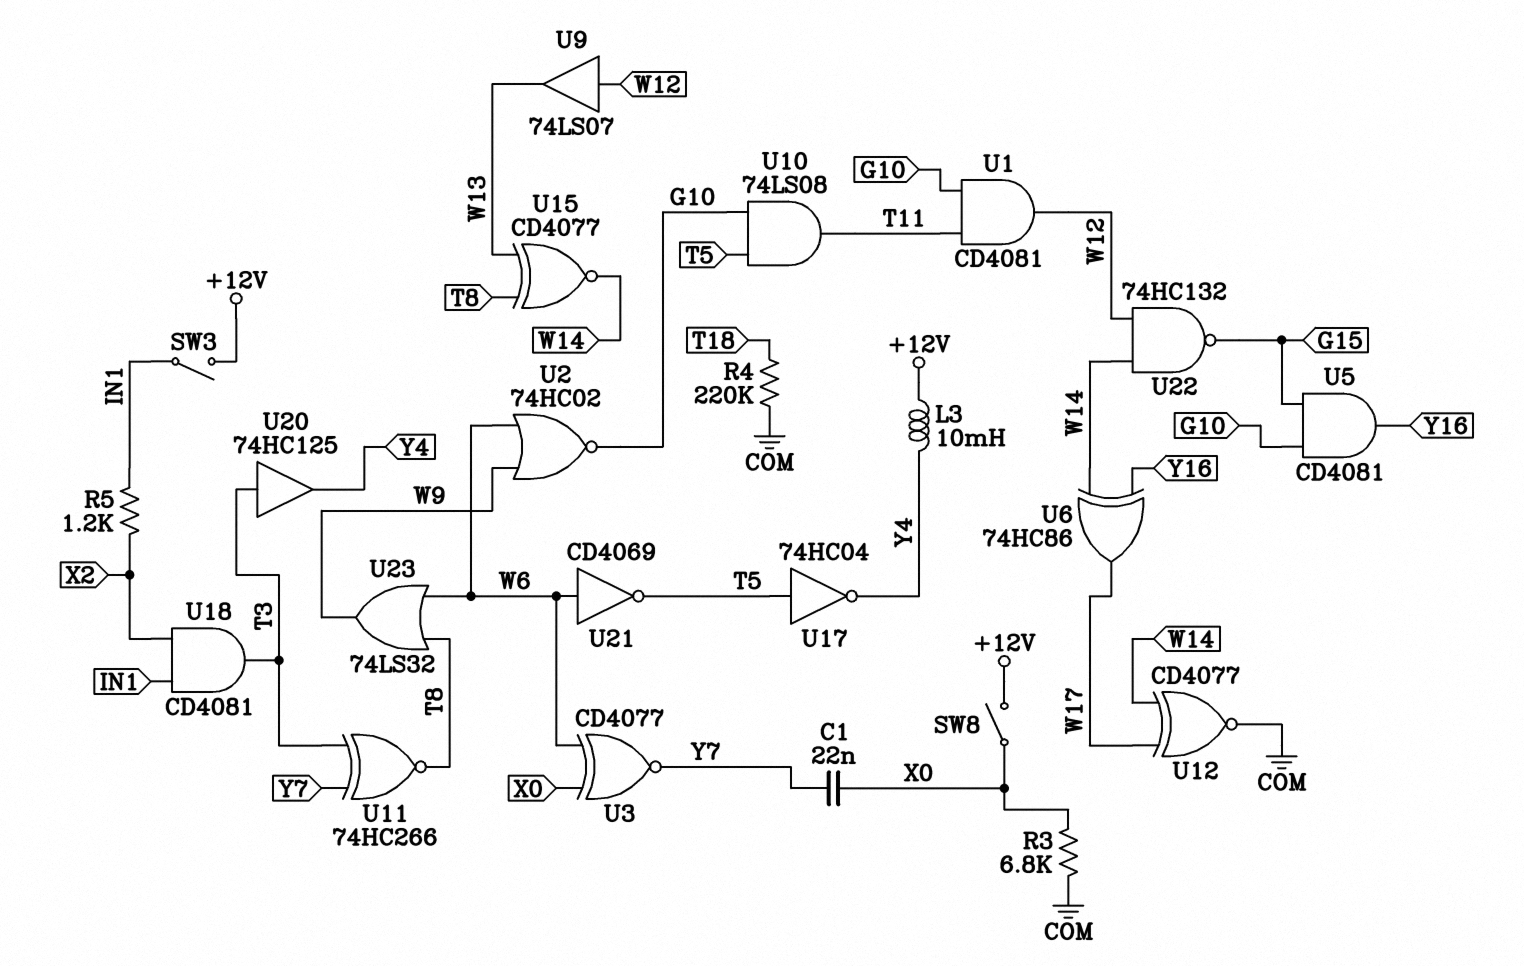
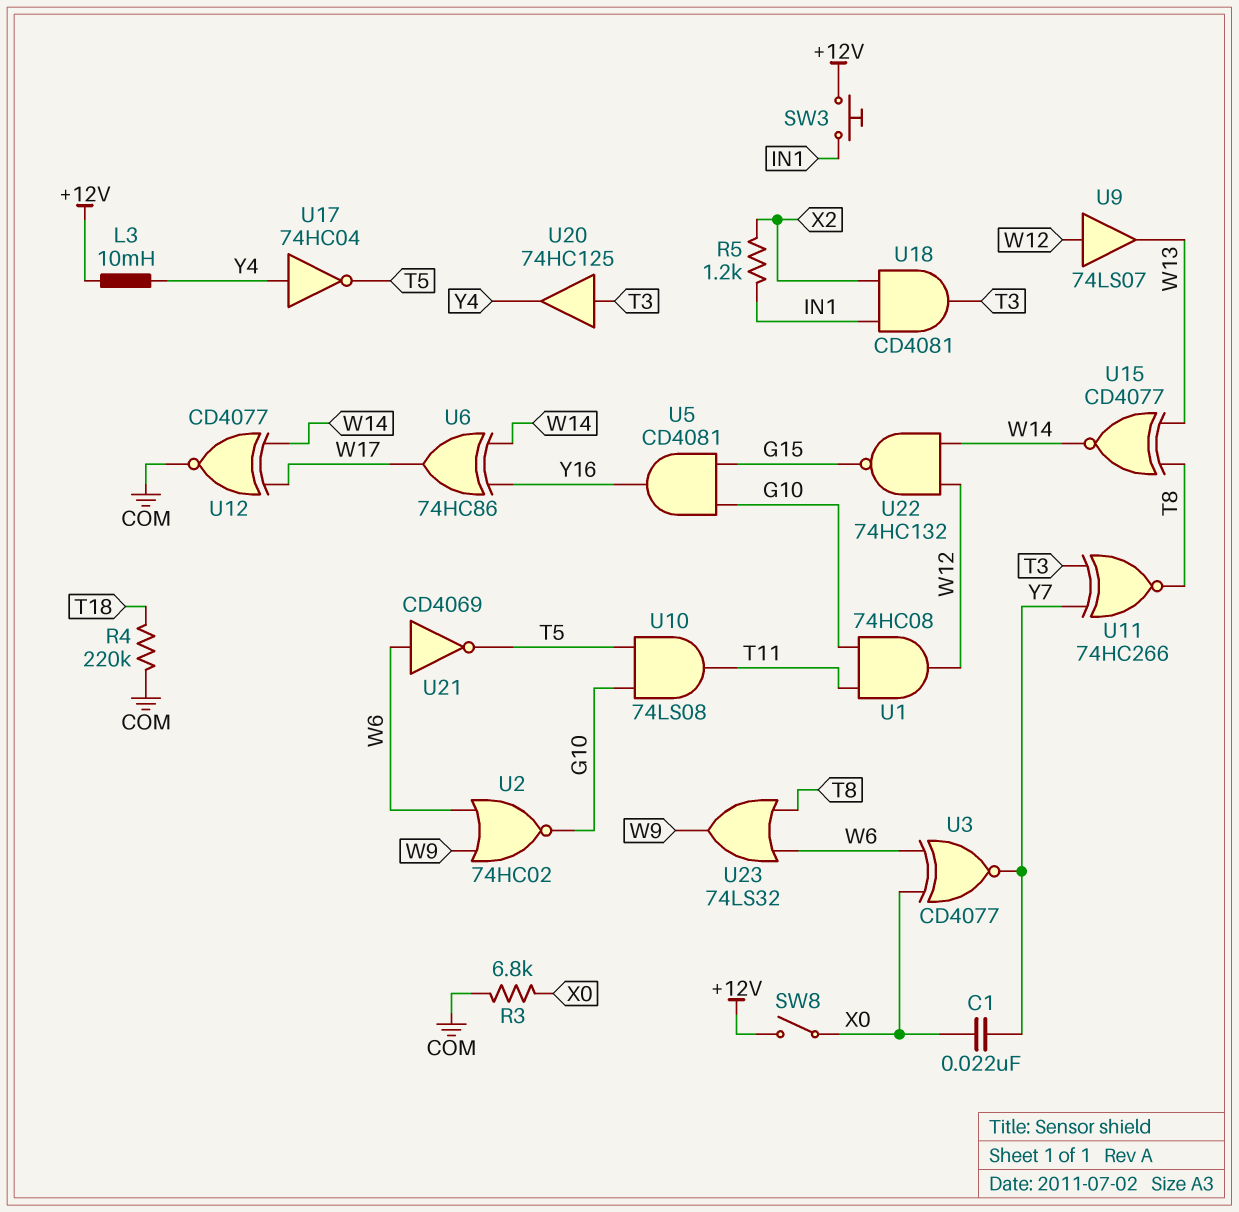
SW3: switch (+12V, IN1) -> button (+12V, IN1)
U1: AND CD4081 (in G10, in T11, out W12) -> AND 74HC08 (in G10, in T11, out W12)
U17: NOT 74HC04 (in T5, out Y4) -> NOT 74HC04 (in Y4, out T5)

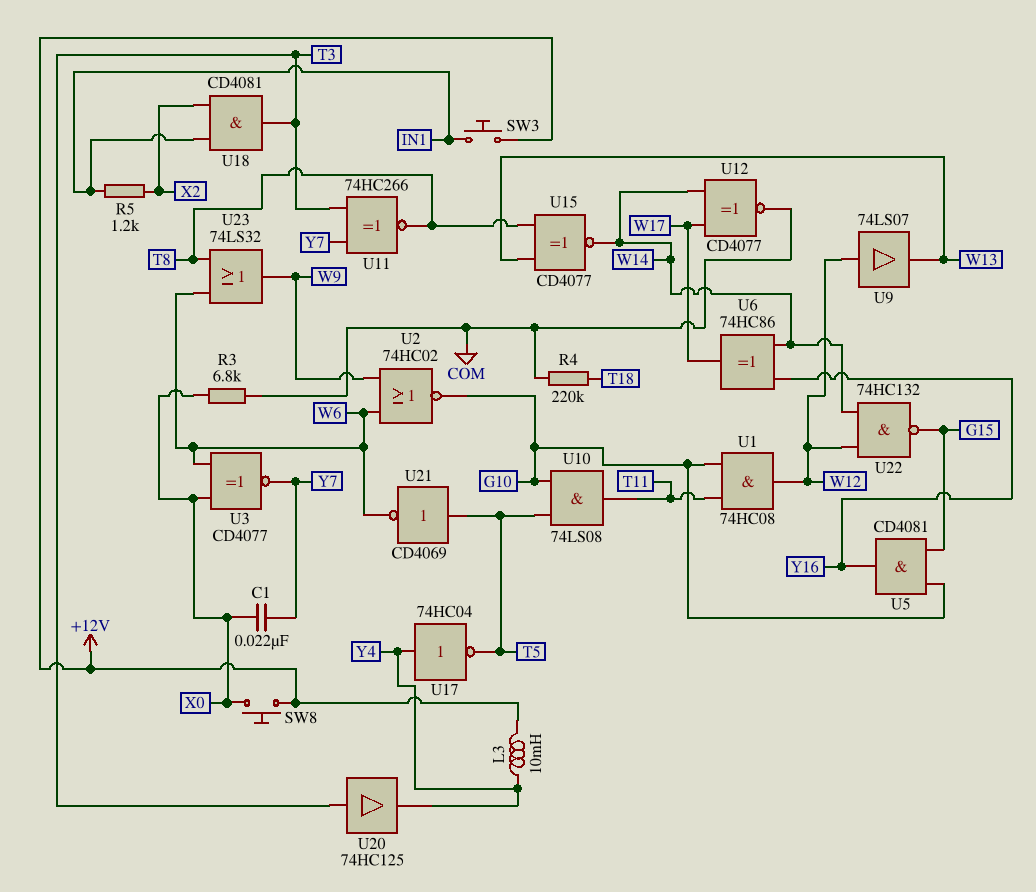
SW8: switch (+12V, X0) -> button (+12V, X0)
U21: NOT CD4069 (in W6, out T5) -> NOT CD4069 (in T5, out W6)

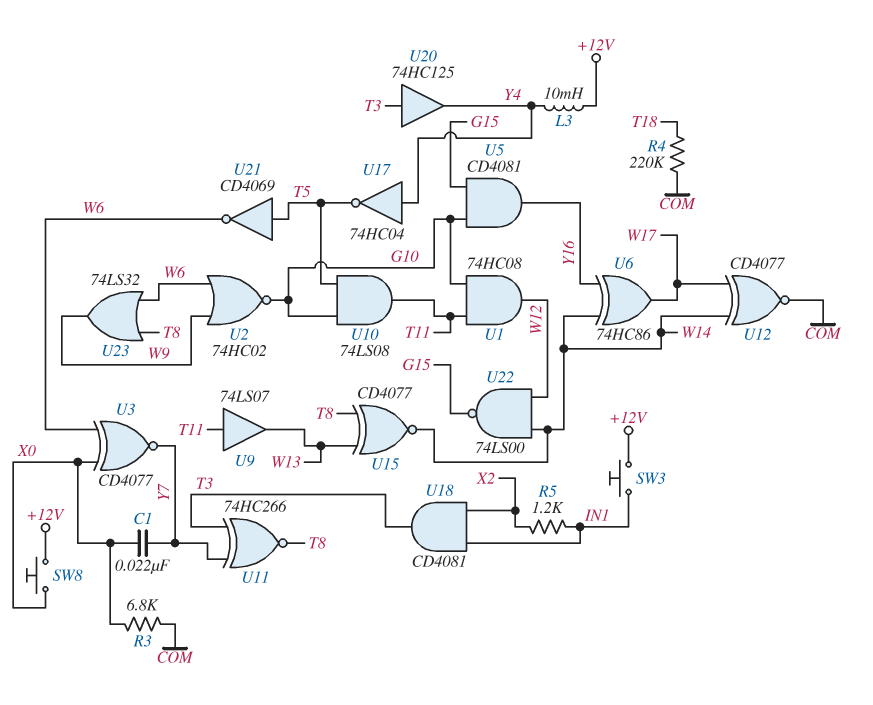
U9: buffer 74LS07 (in W12, out W13) -> buffer 74LS07 (in T11, out W13)
U22: NAND 74HC132 (in W12, in W14, out G15) -> NAND 74LS00 (in W12, in W14, out G15)

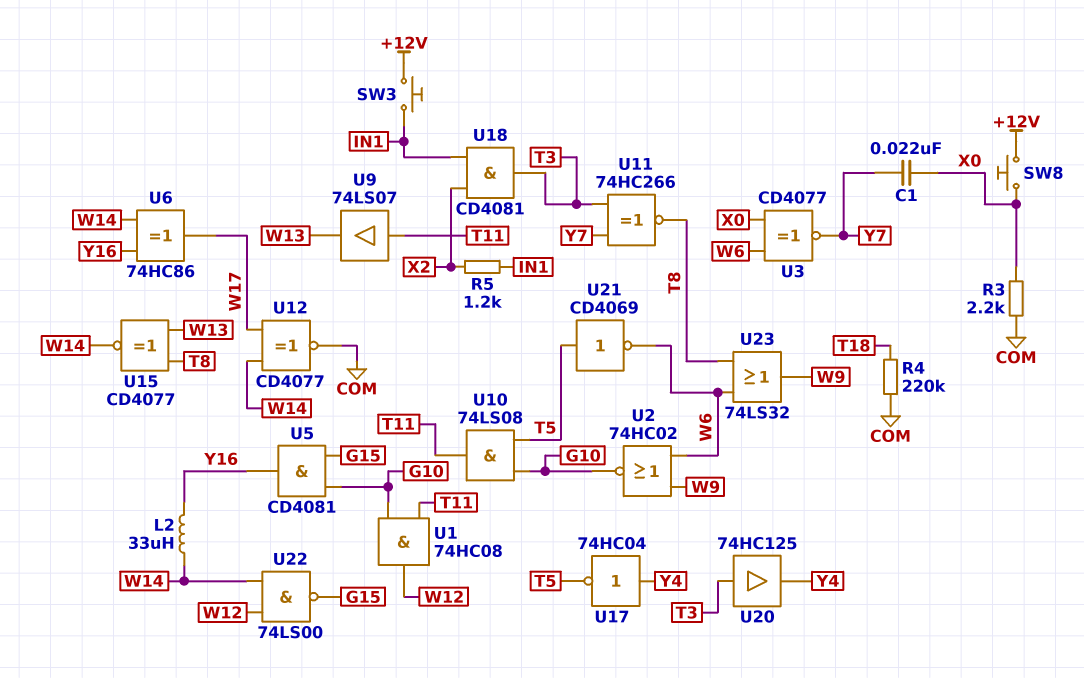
L2: none -> 33uH (W14, Y16)
L3: 10mH (+12V, Y4) -> none
R3: 6.8k (COM, X0) -> 2.2k (COM, X0)

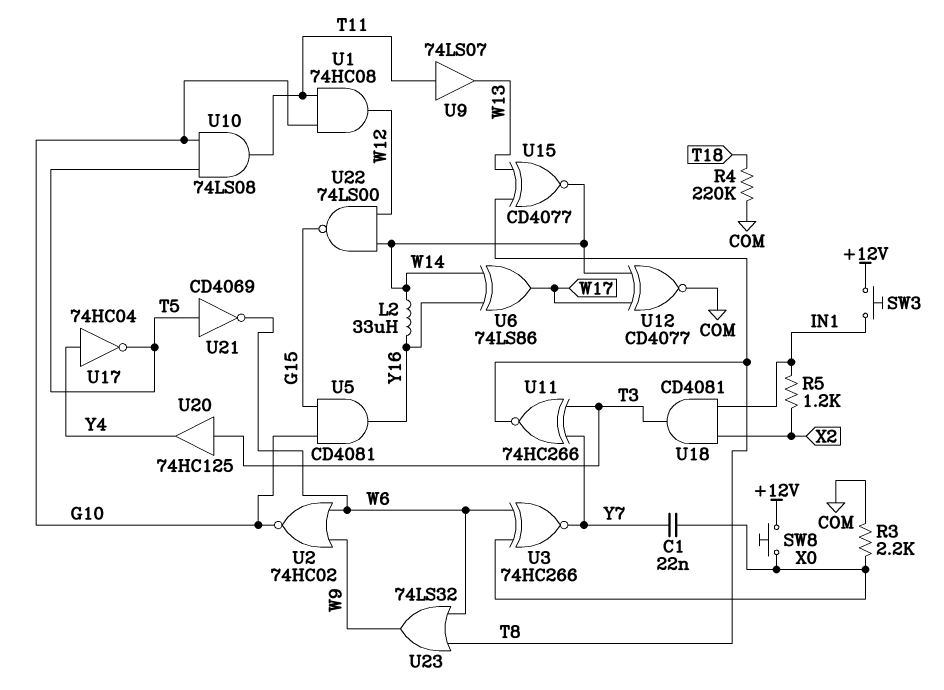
U3: XNOR CD4077 (in W6, in X0, out Y7) -> XNOR 74HC266 (in W6, in X0, out Y7)
U6: XOR 74HC86 (in W14, in Y16, out W17) -> XOR 74LS86 (in W14, in Y16, out W17)

